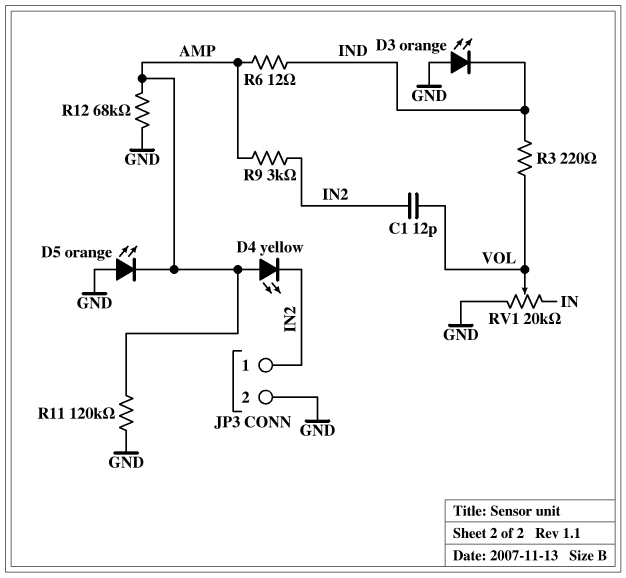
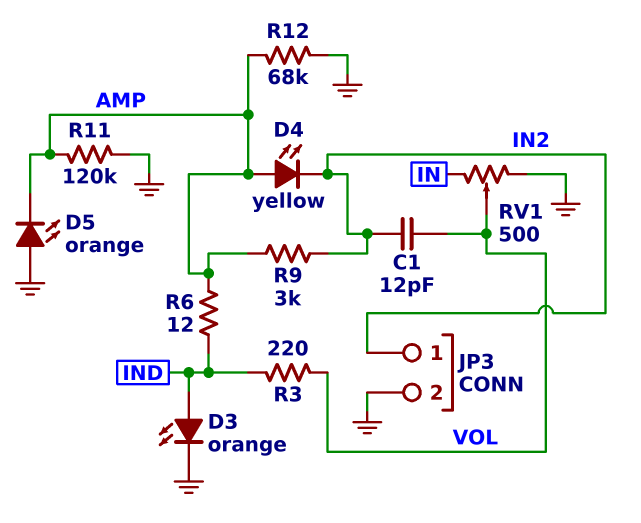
D3: LED orange (A GND, K IND) -> LED orange (A IND, K GND)
RV1: 20k (GND, IN, wiper VOL) -> 500 (GND, IN, wiper VOL)

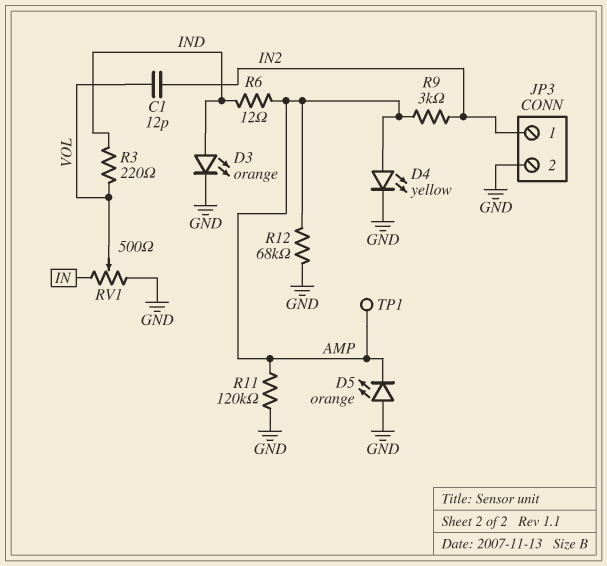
D4: LED yellow (A AMP, K IN2) -> LED yellow (A AMP, K GND)
TP1: none -> test point (AMP)

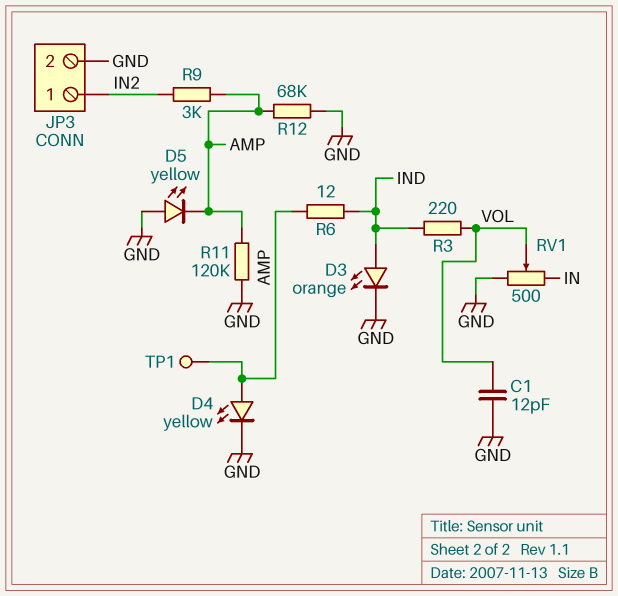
C1: 12pF (IN2, VOL) -> 12pF (GND, VOL)
D5: LED orange (A GND, K AMP) -> LED yellow (A GND, K AMP)

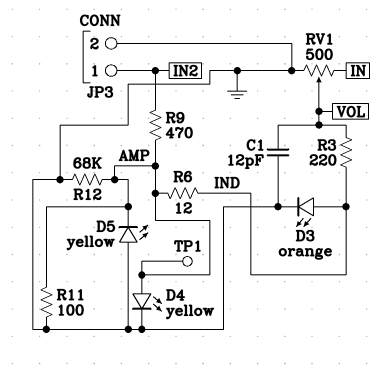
R9: 3k (AMP, IN2) -> 470 (AMP, IN2)
R11: 120k (AMP, GND) -> 100 (AMP, GND)

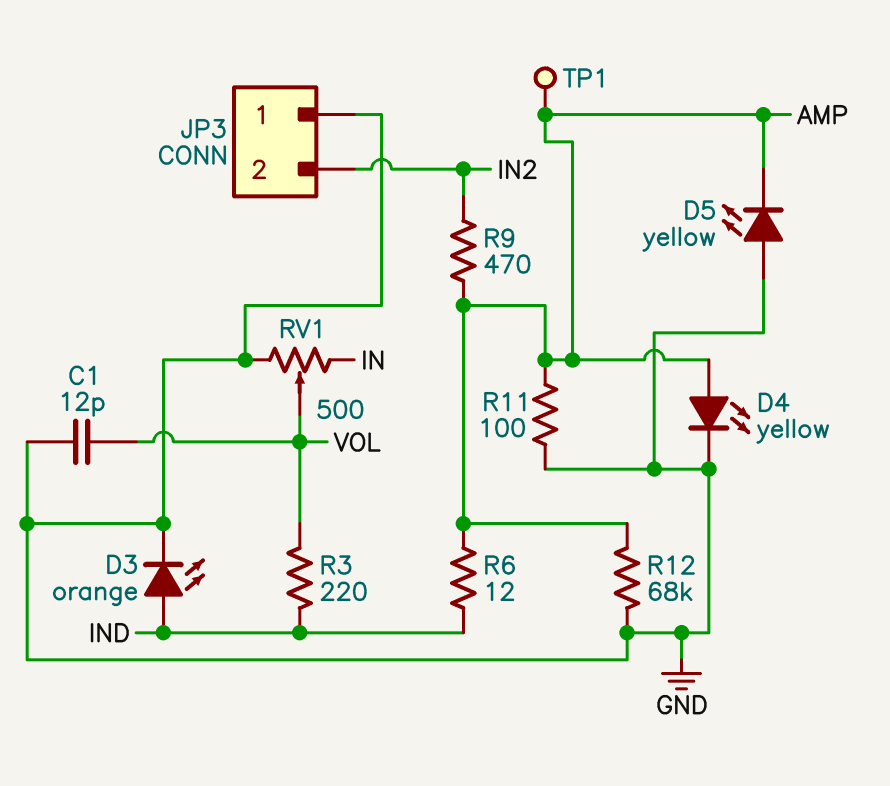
JP3 pin 1: IN2 -> GND
JP3 pin 2: GND -> IN2

